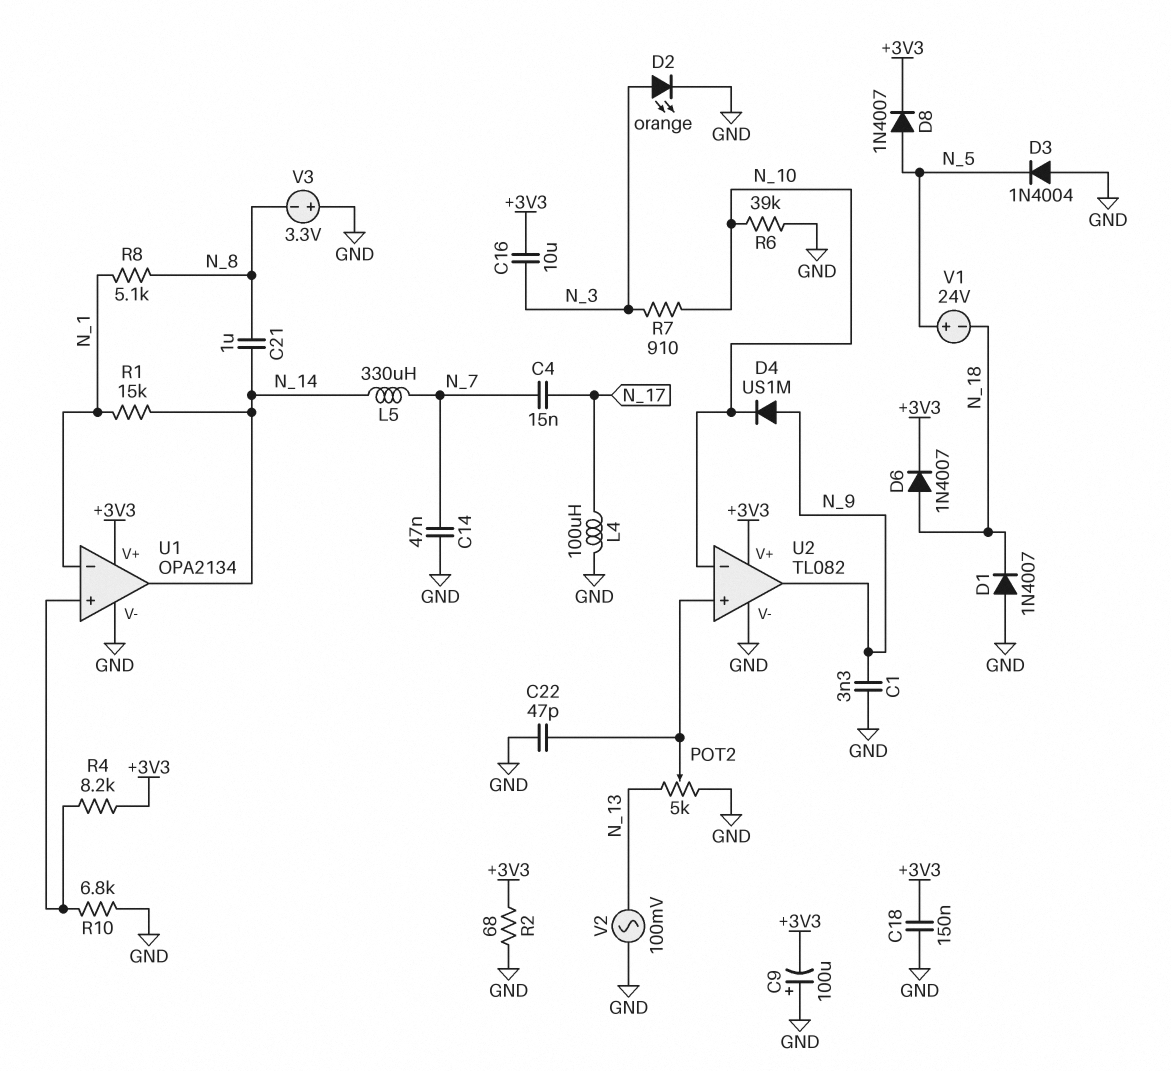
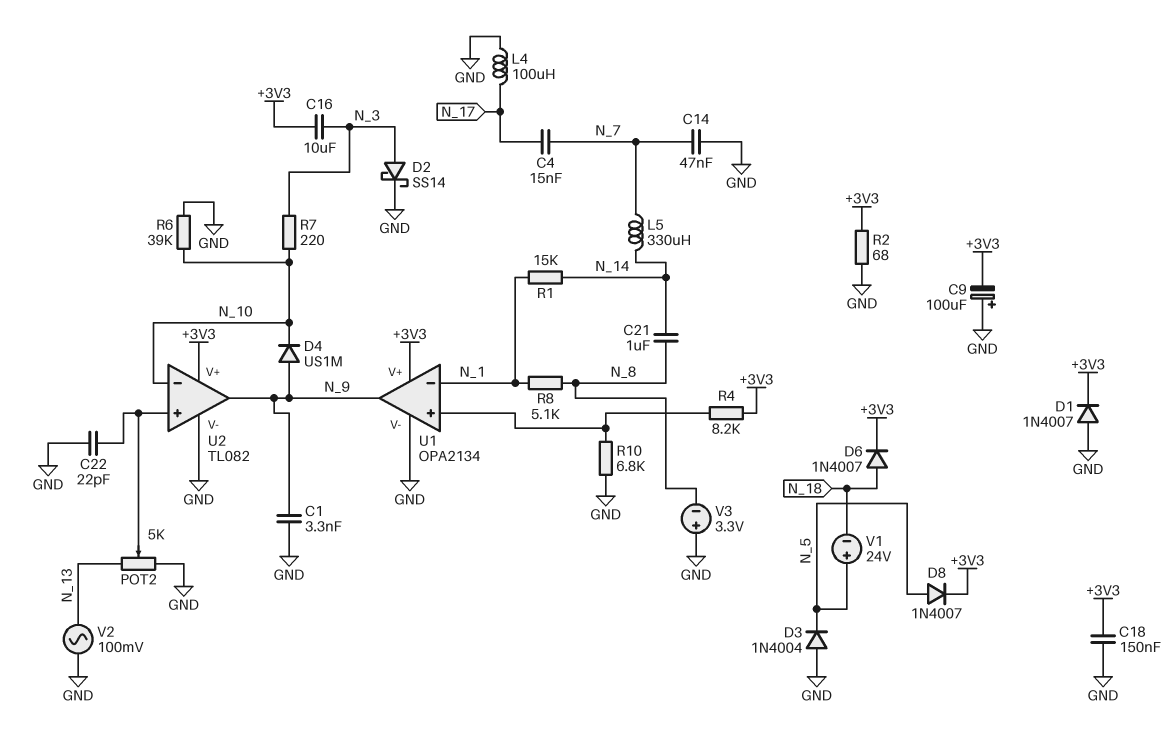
C22: 47pF (GND, U2/in+) -> 22pF (GND, U2/in+)
D1: diode 1N4007 (A GND, K N_18) -> diode 1N4007 (A GND, K +3V3)
D2: LED orange (A N_3, K GND) -> schottky SS14 (A N_3, K GND)
R7: 910 (N_3, N_10) -> 220 (N_3, N_10)
U1 pin out: N_14 -> N_9

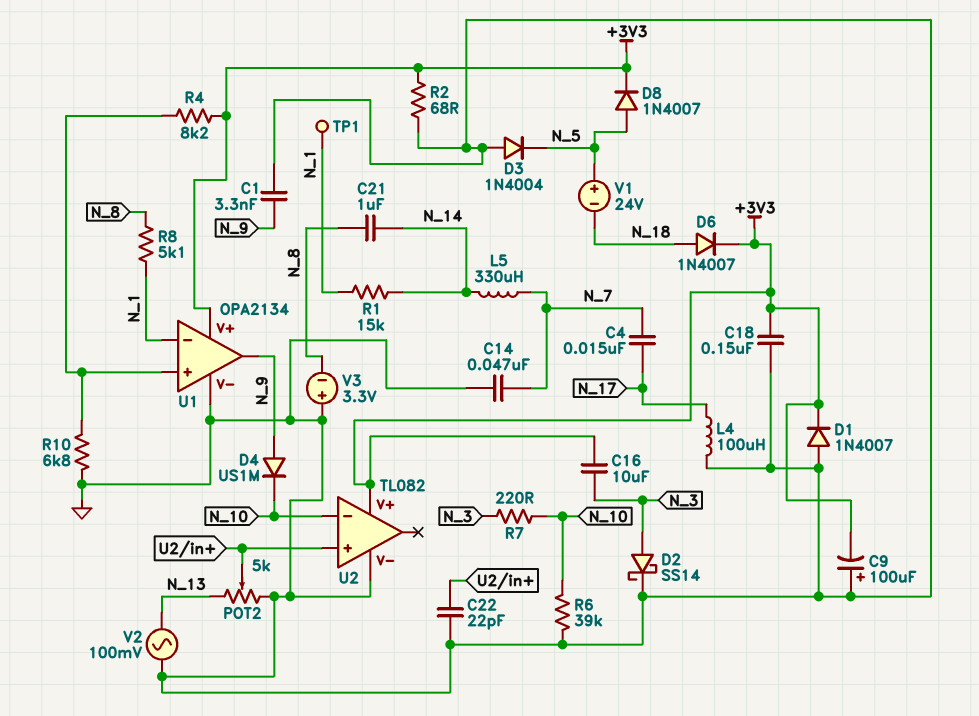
TP1: none -> test point (N_1)
U2 pin out: N_9 -> none

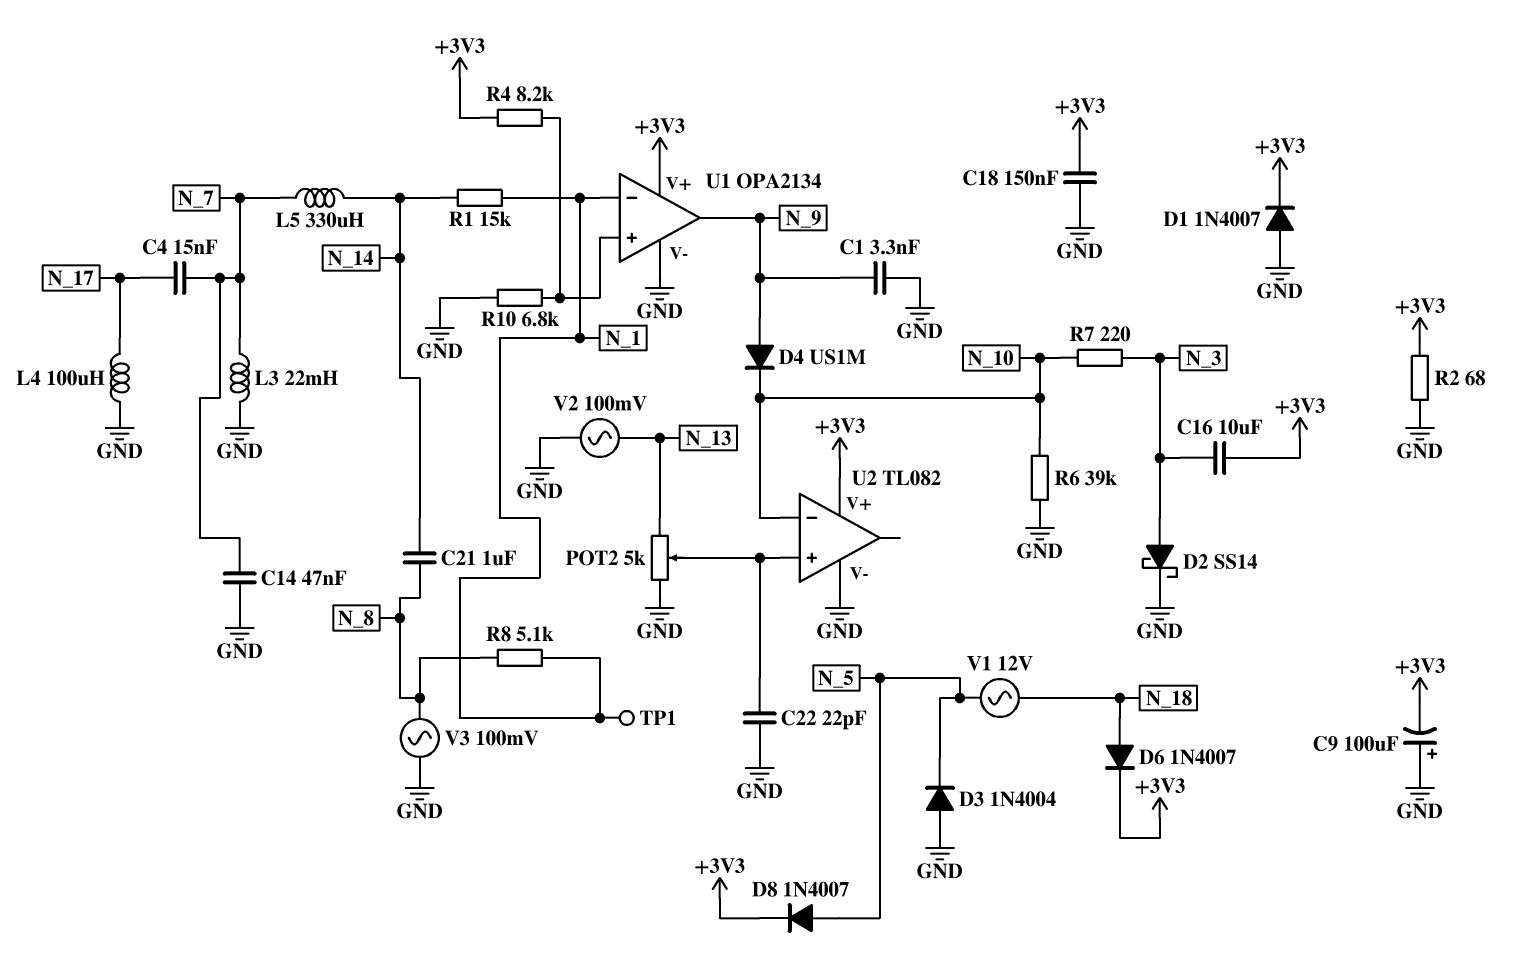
L3: none -> 22mH (GND, N_7)
V1: 24V (plus N_5, minus N_18) -> AC 12V (N_5, N_18)
V3: 3.3V (plus GND, minus N_8) -> AC 100mV (GND, N_8)

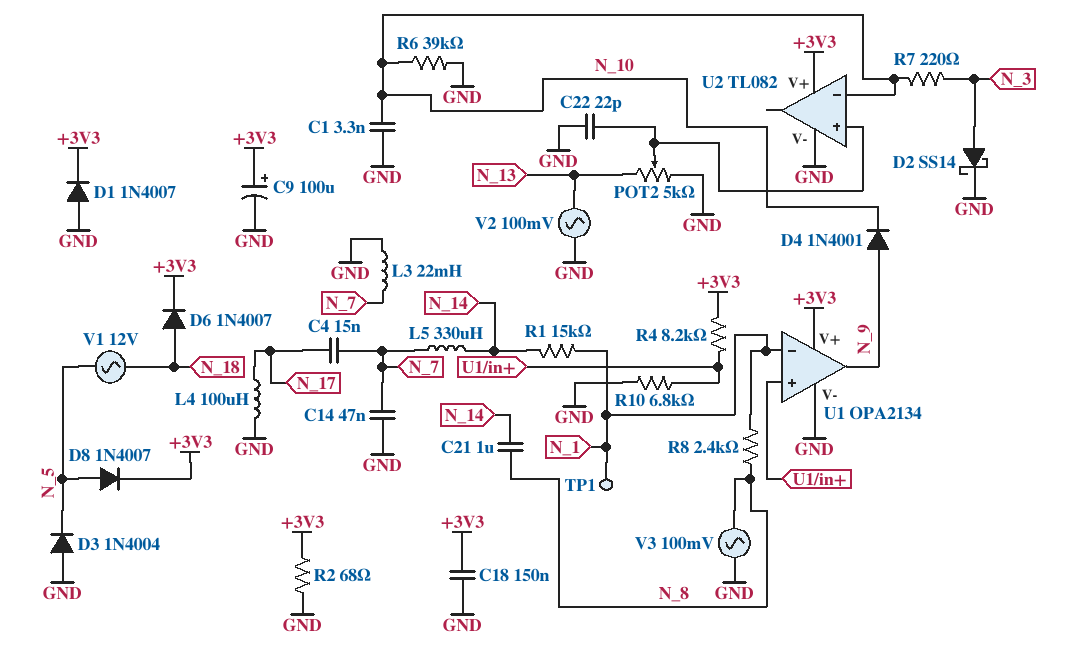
C1: 3.3nF (GND, N_9) -> 3.3nF (GND, N_10)
C9: 100uF (plus GND, minus +3V3) -> 100uF (plus +3V3, minus GND)
C16: 10uF (+3V3, N_3) -> none
D4: diode US1M (A N_9, K N_10) -> diode 1N4001 (A N_9, K N_10)
R8: 5.1k (N_1, N_8) -> 2.4k (N_1, N_8)

